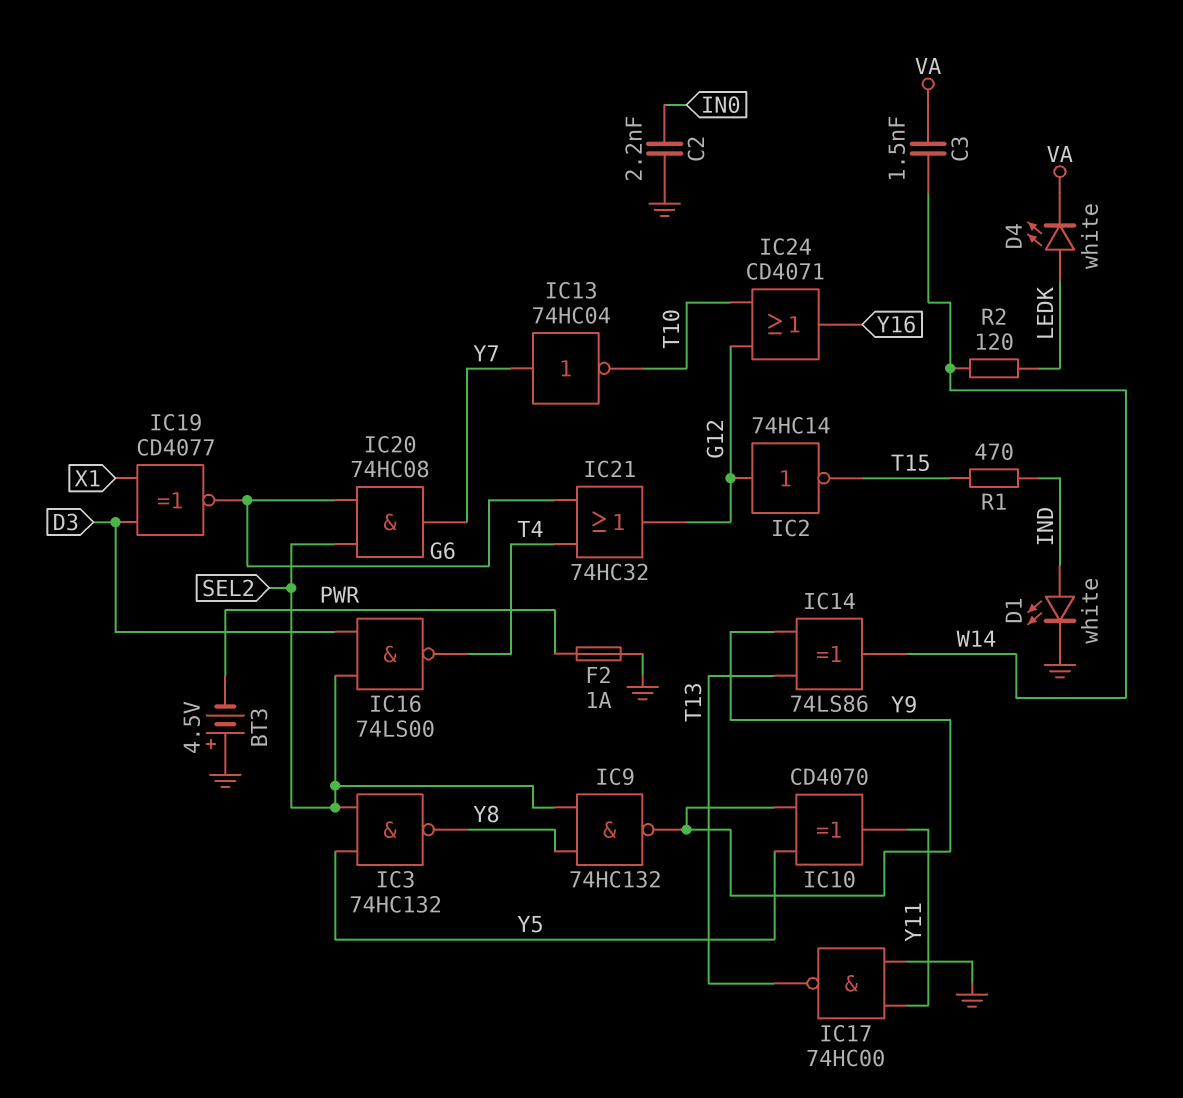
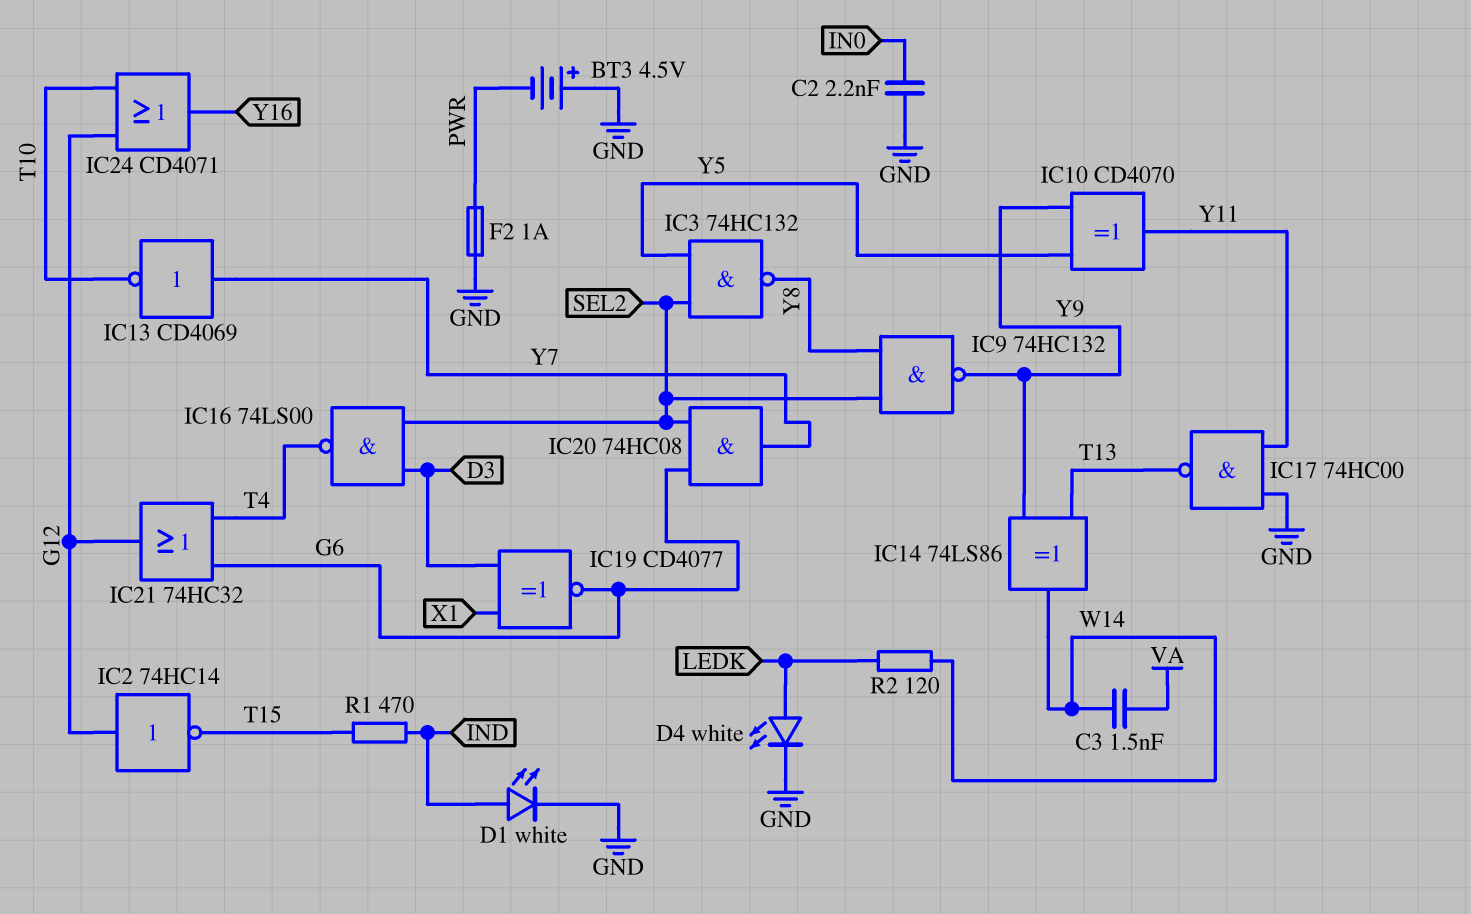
D4: LED white (A LEDK, K VA) -> LED white (A LEDK, K GND)
IC13: NOT 74HC04 (in Y7, out T10) -> NOT CD4069 (in Y7, out T10)

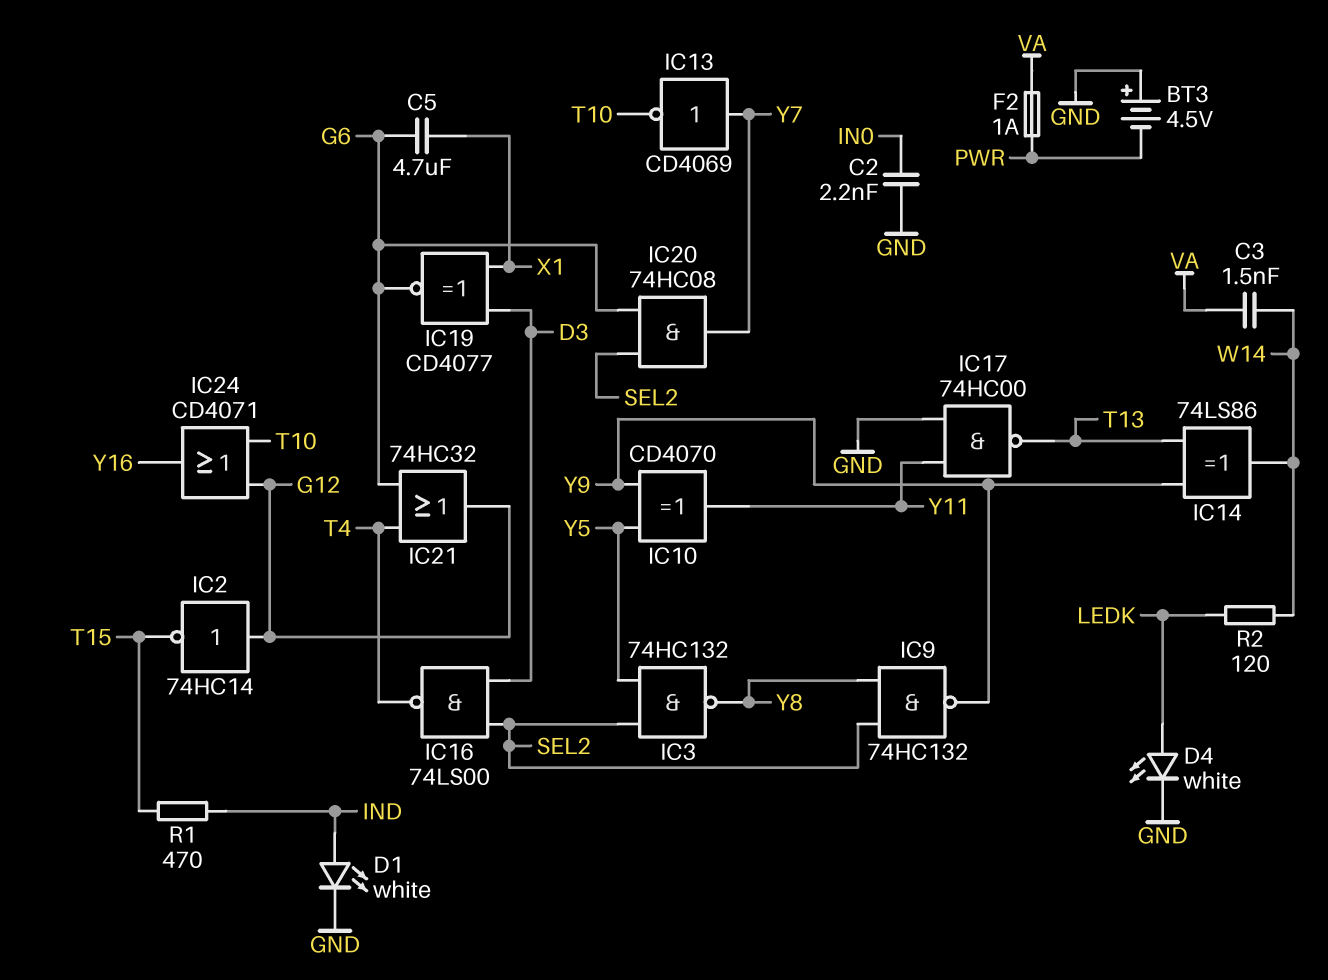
C5: none -> 4.7uF (G6, X1)
F2: 1A (GND, PWR) -> 1A (PWR, VA)

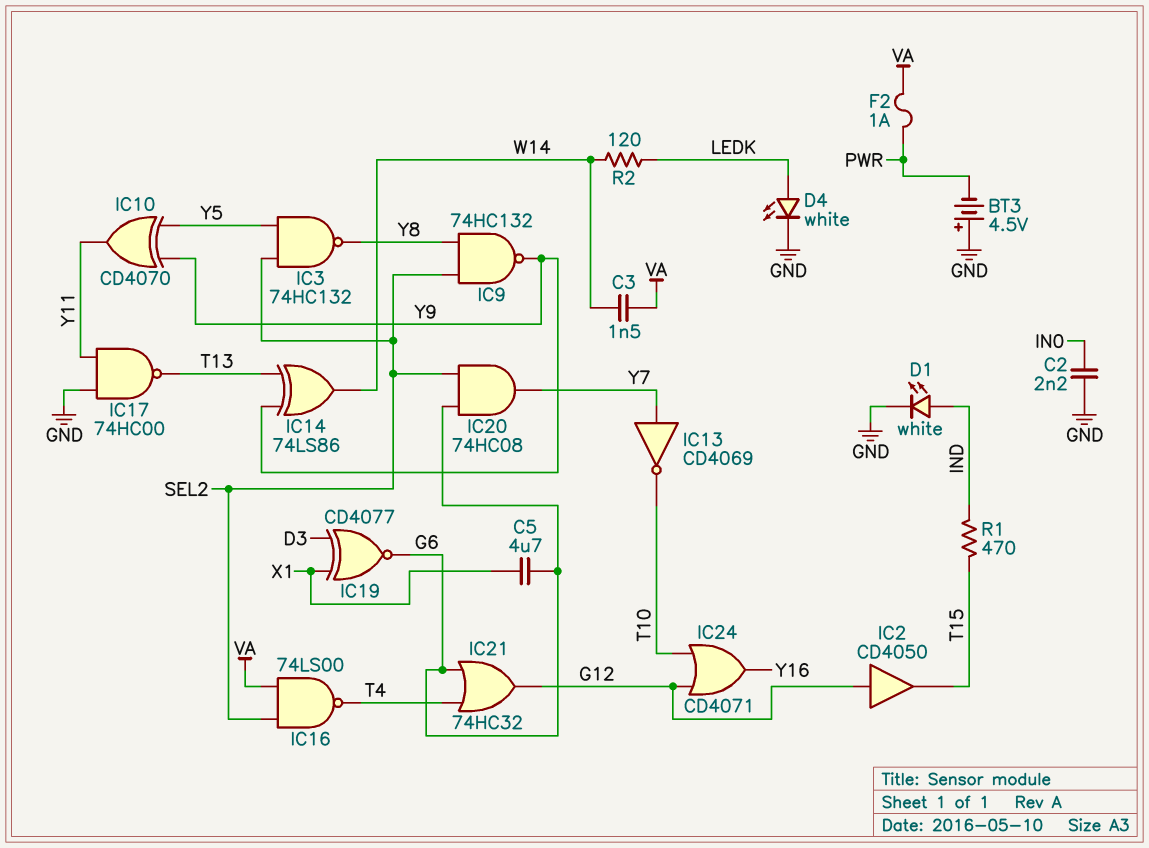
IC2: NOT 74HC14 (in G12, out T15) -> buffer CD4050 (in G12, out T15)
IC16: NAND 74LS00 (in D3, in SEL2, out T4) -> NAND 74LS00 (in SEL2, in VA, out T4)

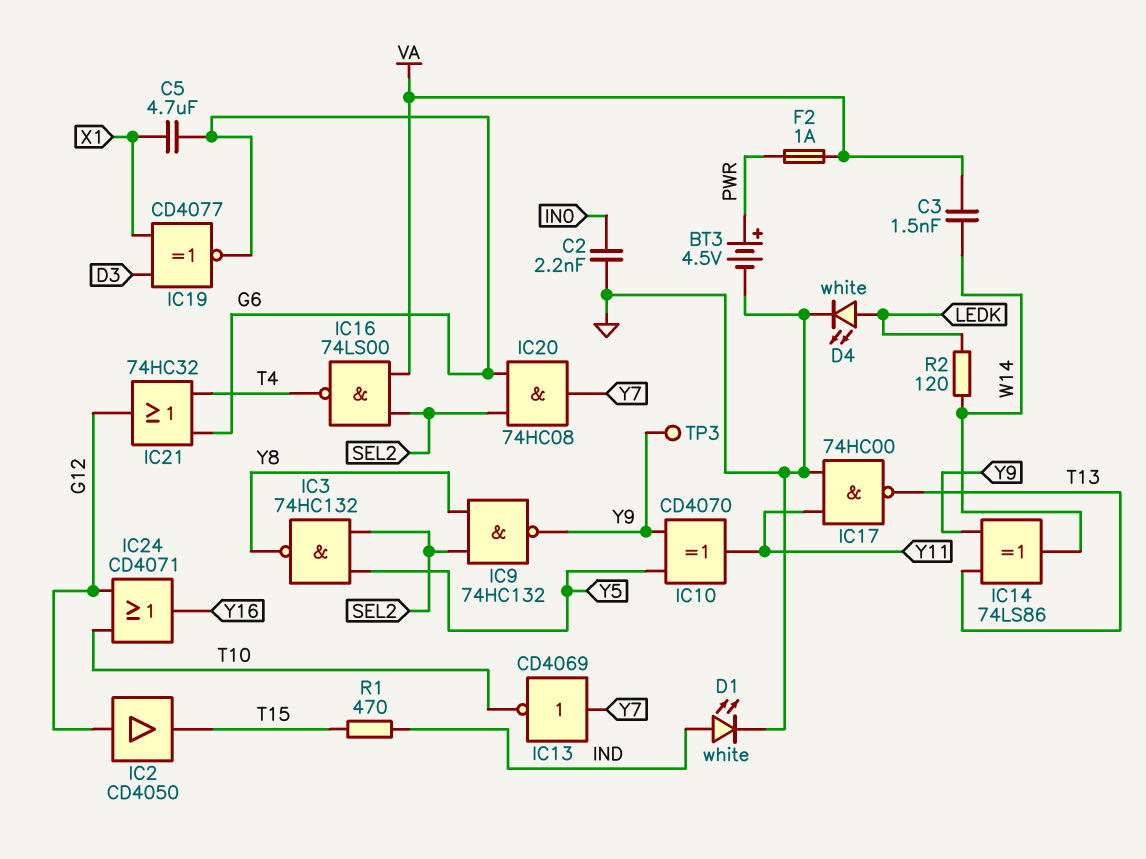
BT3: 4.5V (plus GND, minus PWR) -> 4.5V (plus PWR, minus GND)
TP3: none -> test point (Y9)

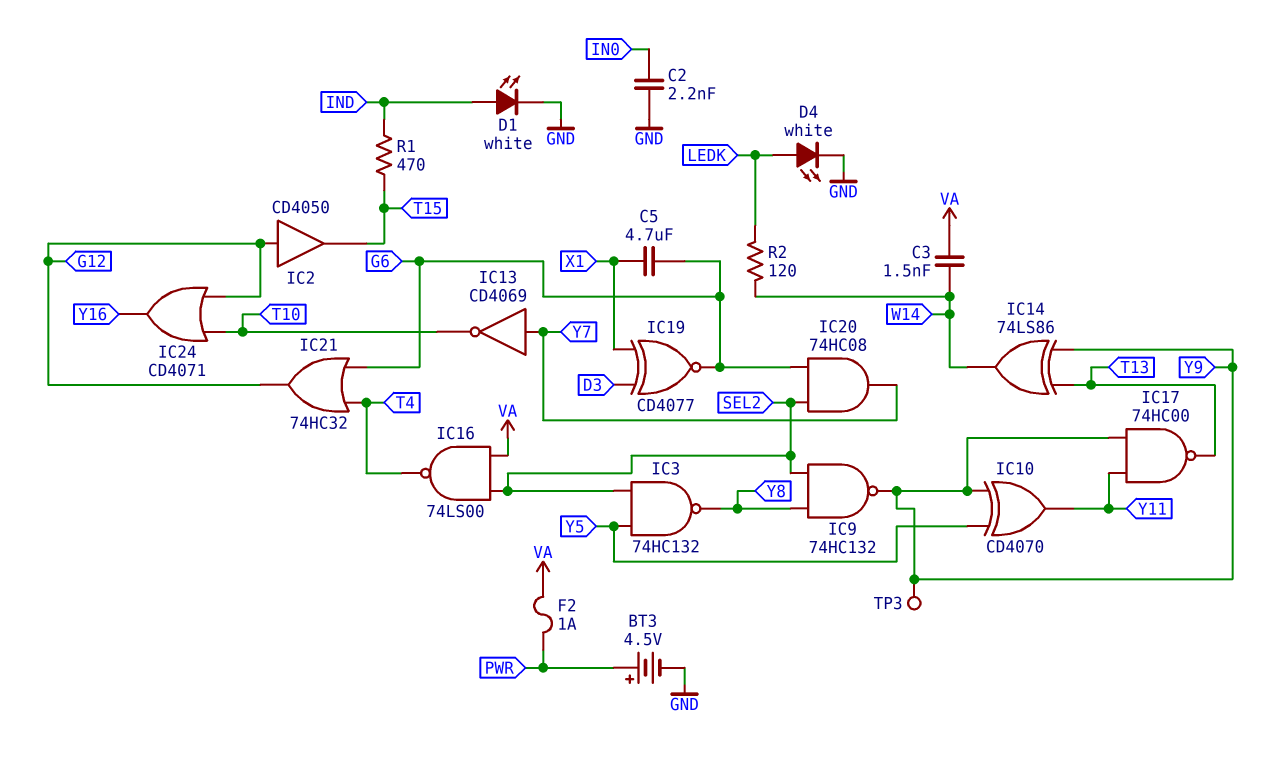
IC17: NAND 74HC00 (in GND, in Y11, out T13) -> NAND 74HC00 (in Y9, in Y11, out T13)

